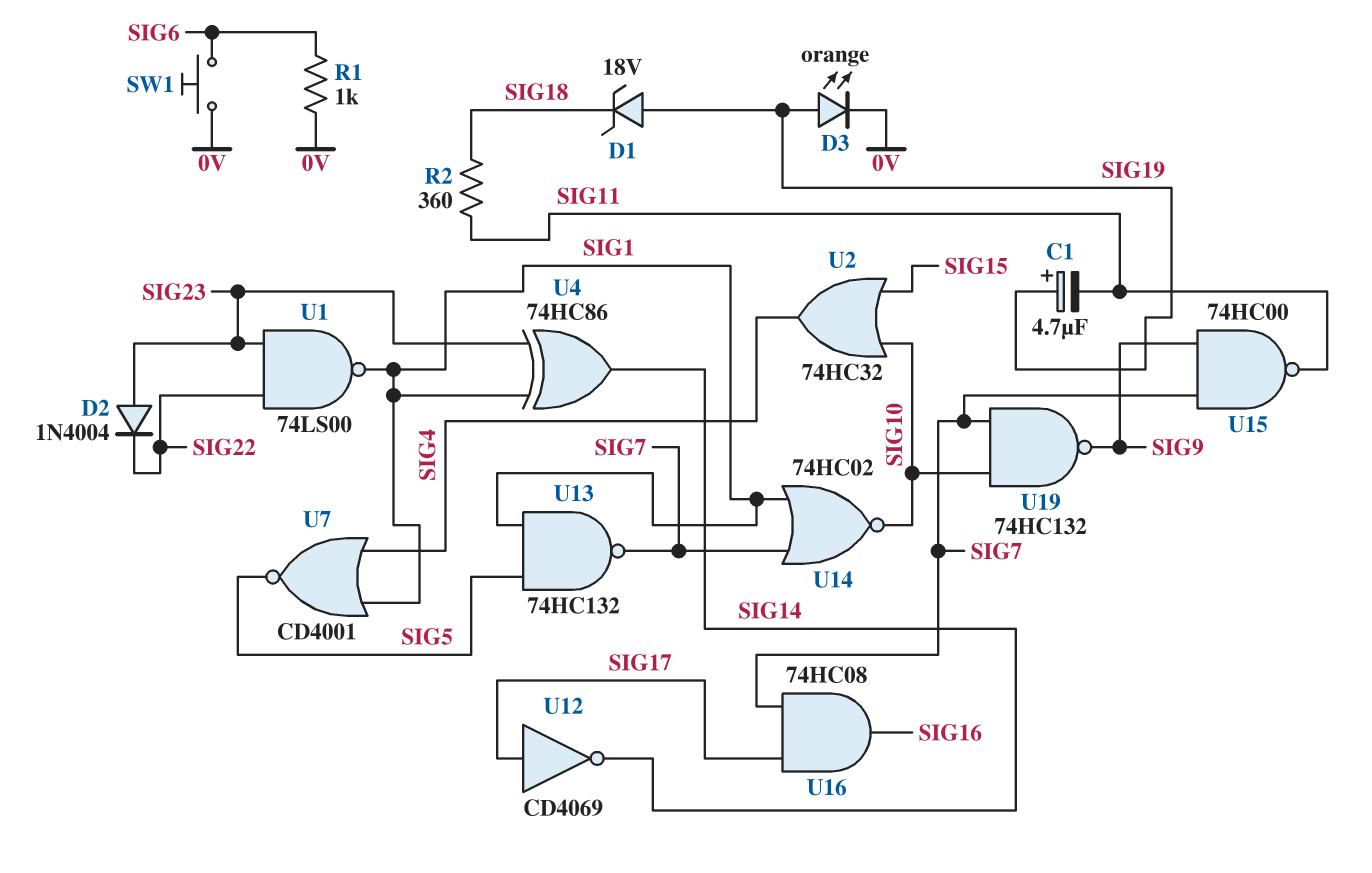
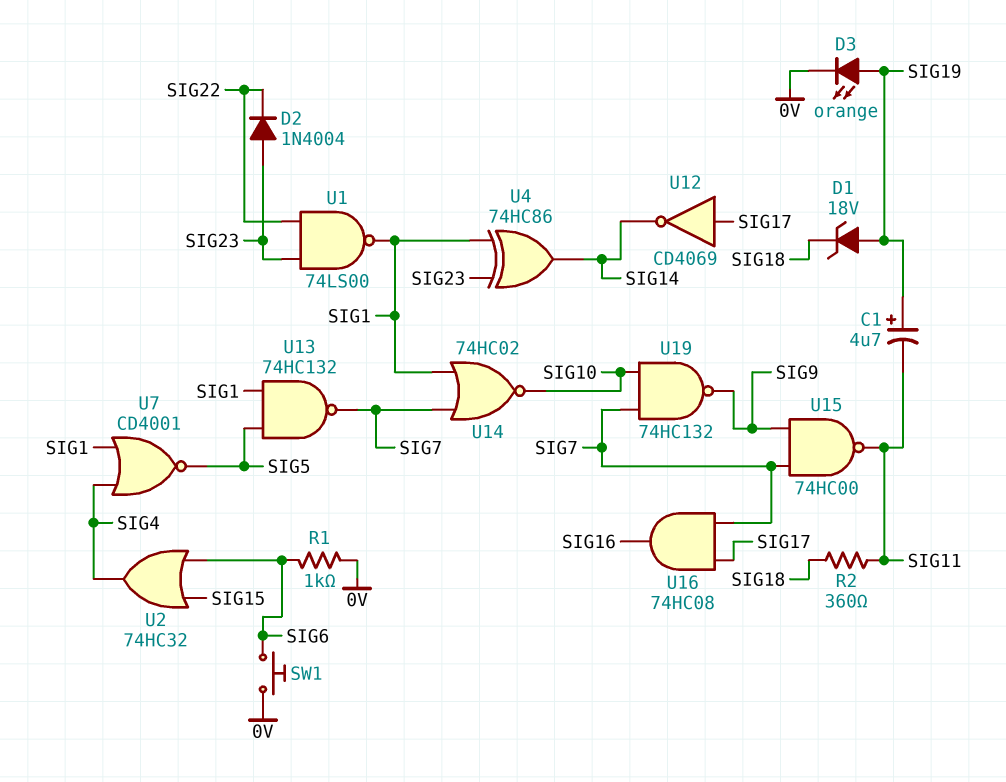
U2: OR 74HC32 (in SIG10, in SIG15, out SIG4) -> OR 74HC32 (in SIG6, in SIG15, out SIG4)

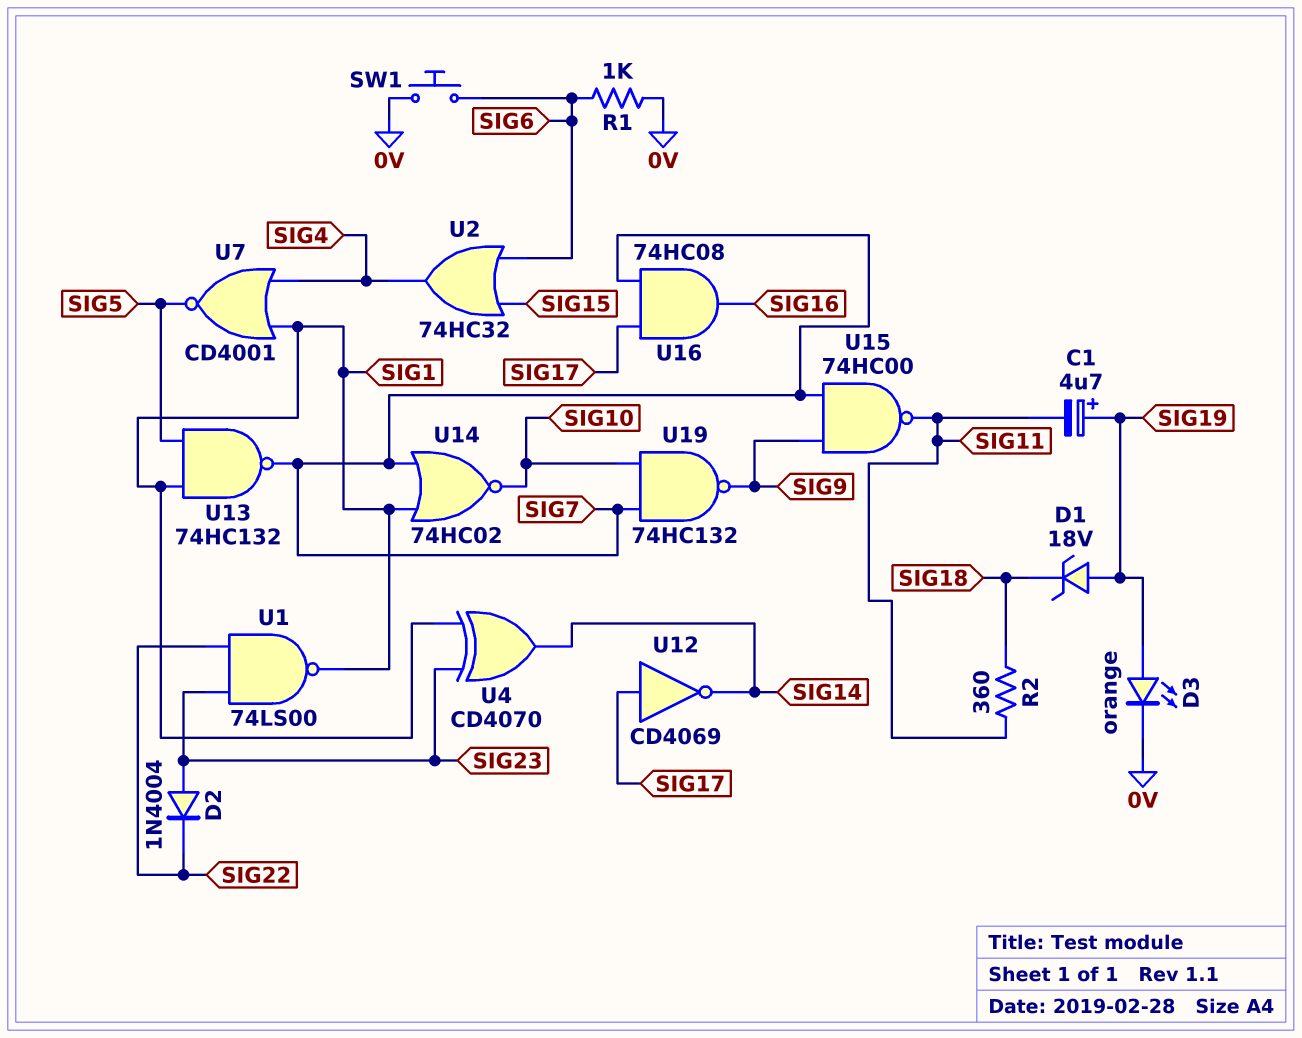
U4: XOR 74HC86 (in SIG1, in SIG23, out SIG14) -> XOR CD4070 (in SIG1, in SIG23, out SIG14)

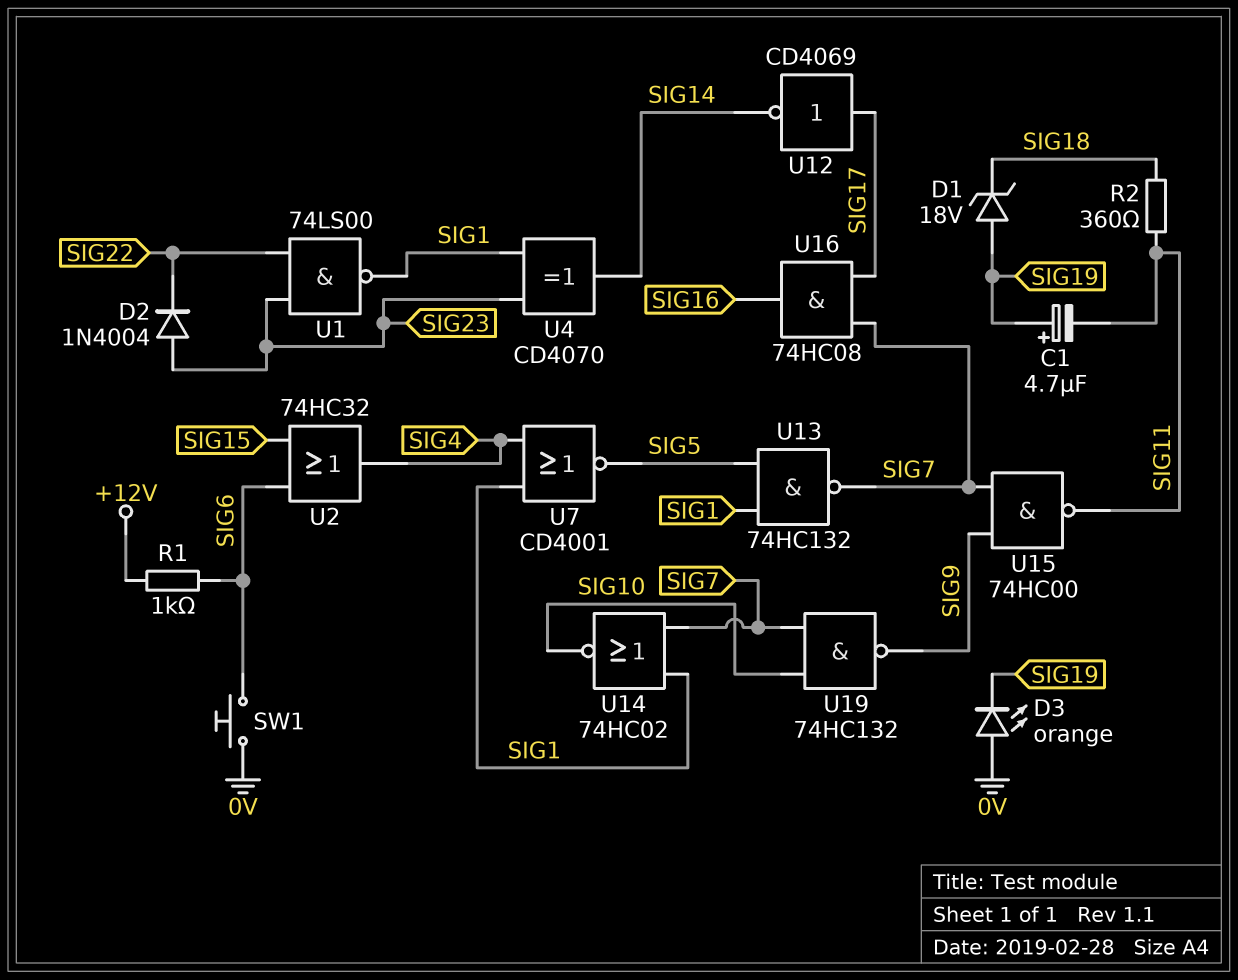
D3: LED orange (A SIG19, K 0V) -> LED orange (A 0V, K SIG19)
R1: 1k (0V, SIG6) -> 1k (+12V, SIG6)

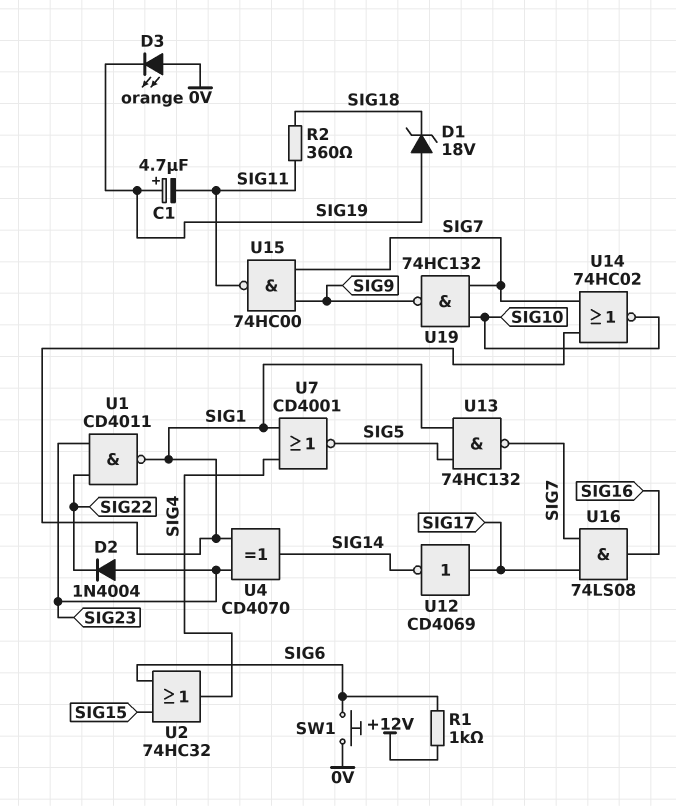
U1: NAND 74LS00 (in SIG22, in SIG23, out SIG1) -> NAND CD4011 (in SIG22, in SIG23, out SIG1)
U16: AND 74HC08 (in SIG7, in SIG17, out SIG16) -> AND 74LS08 (in SIG7, in SIG17, out SIG16)

